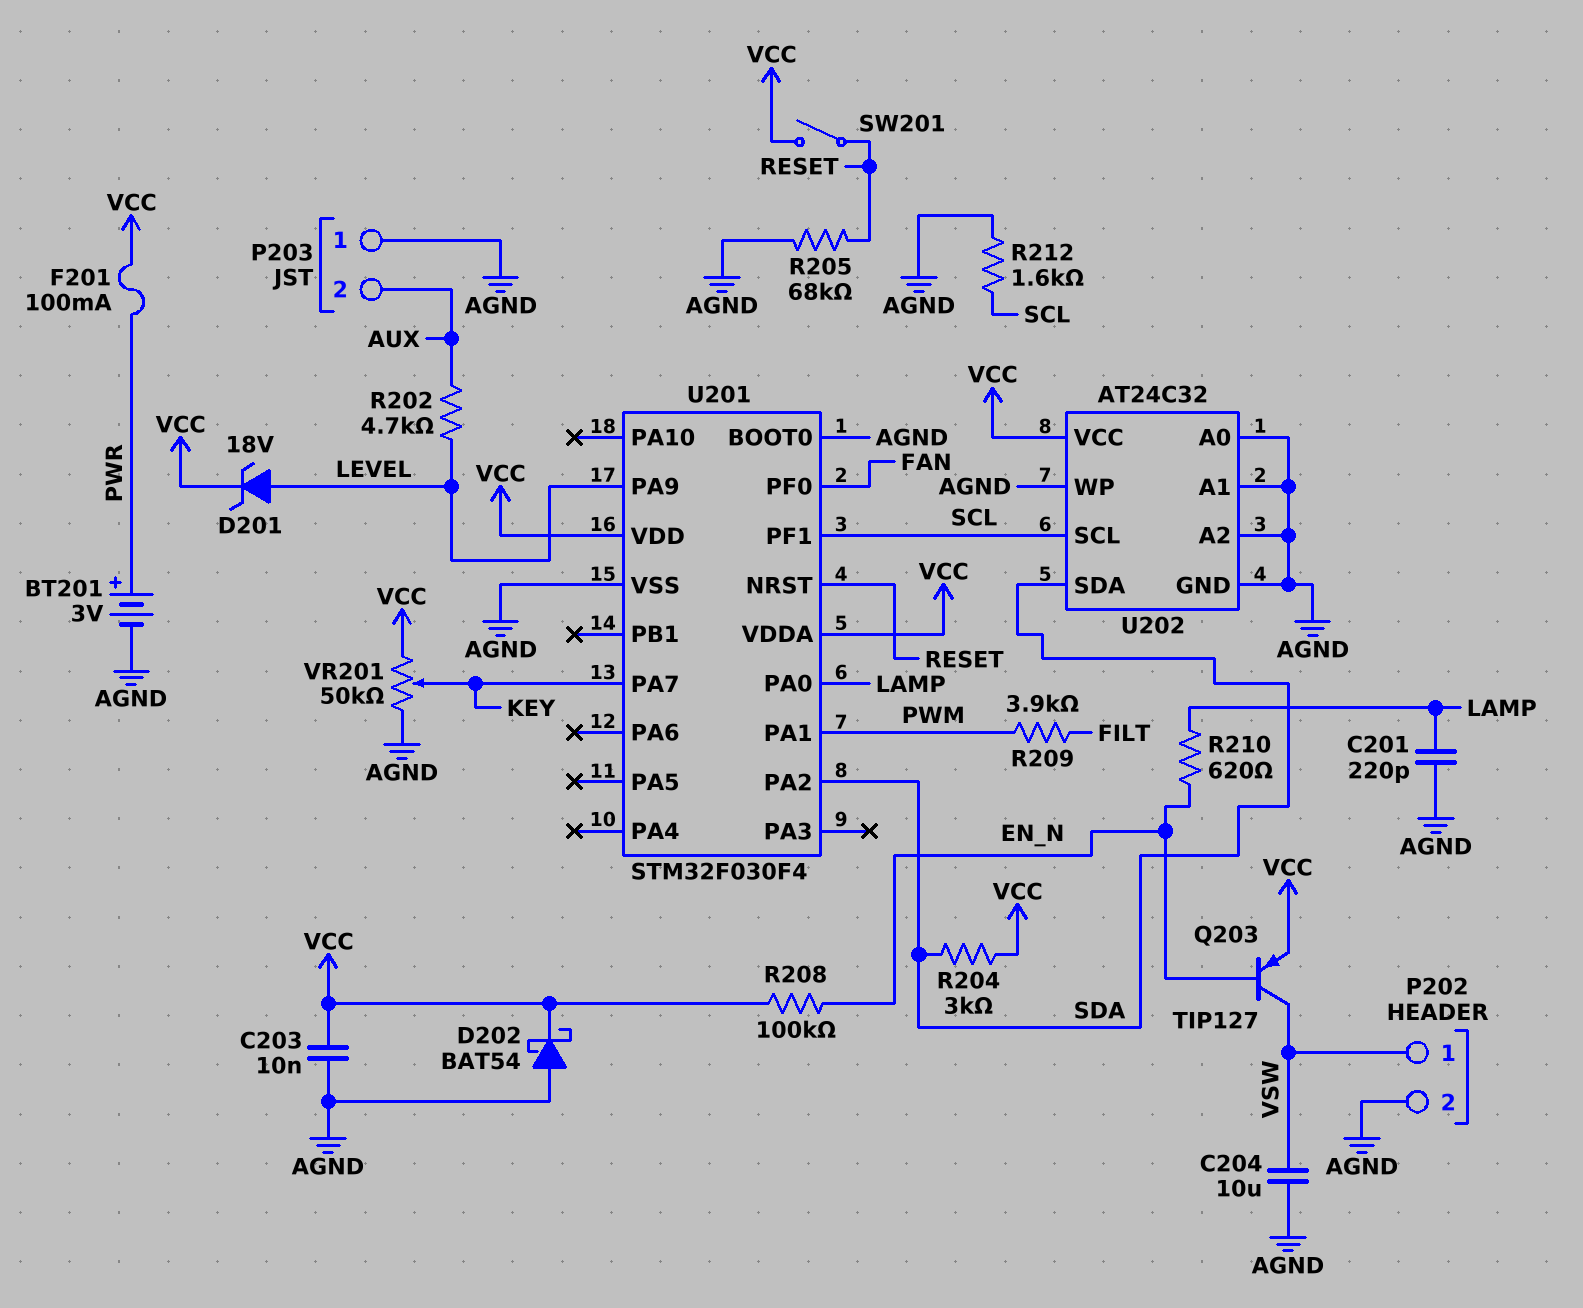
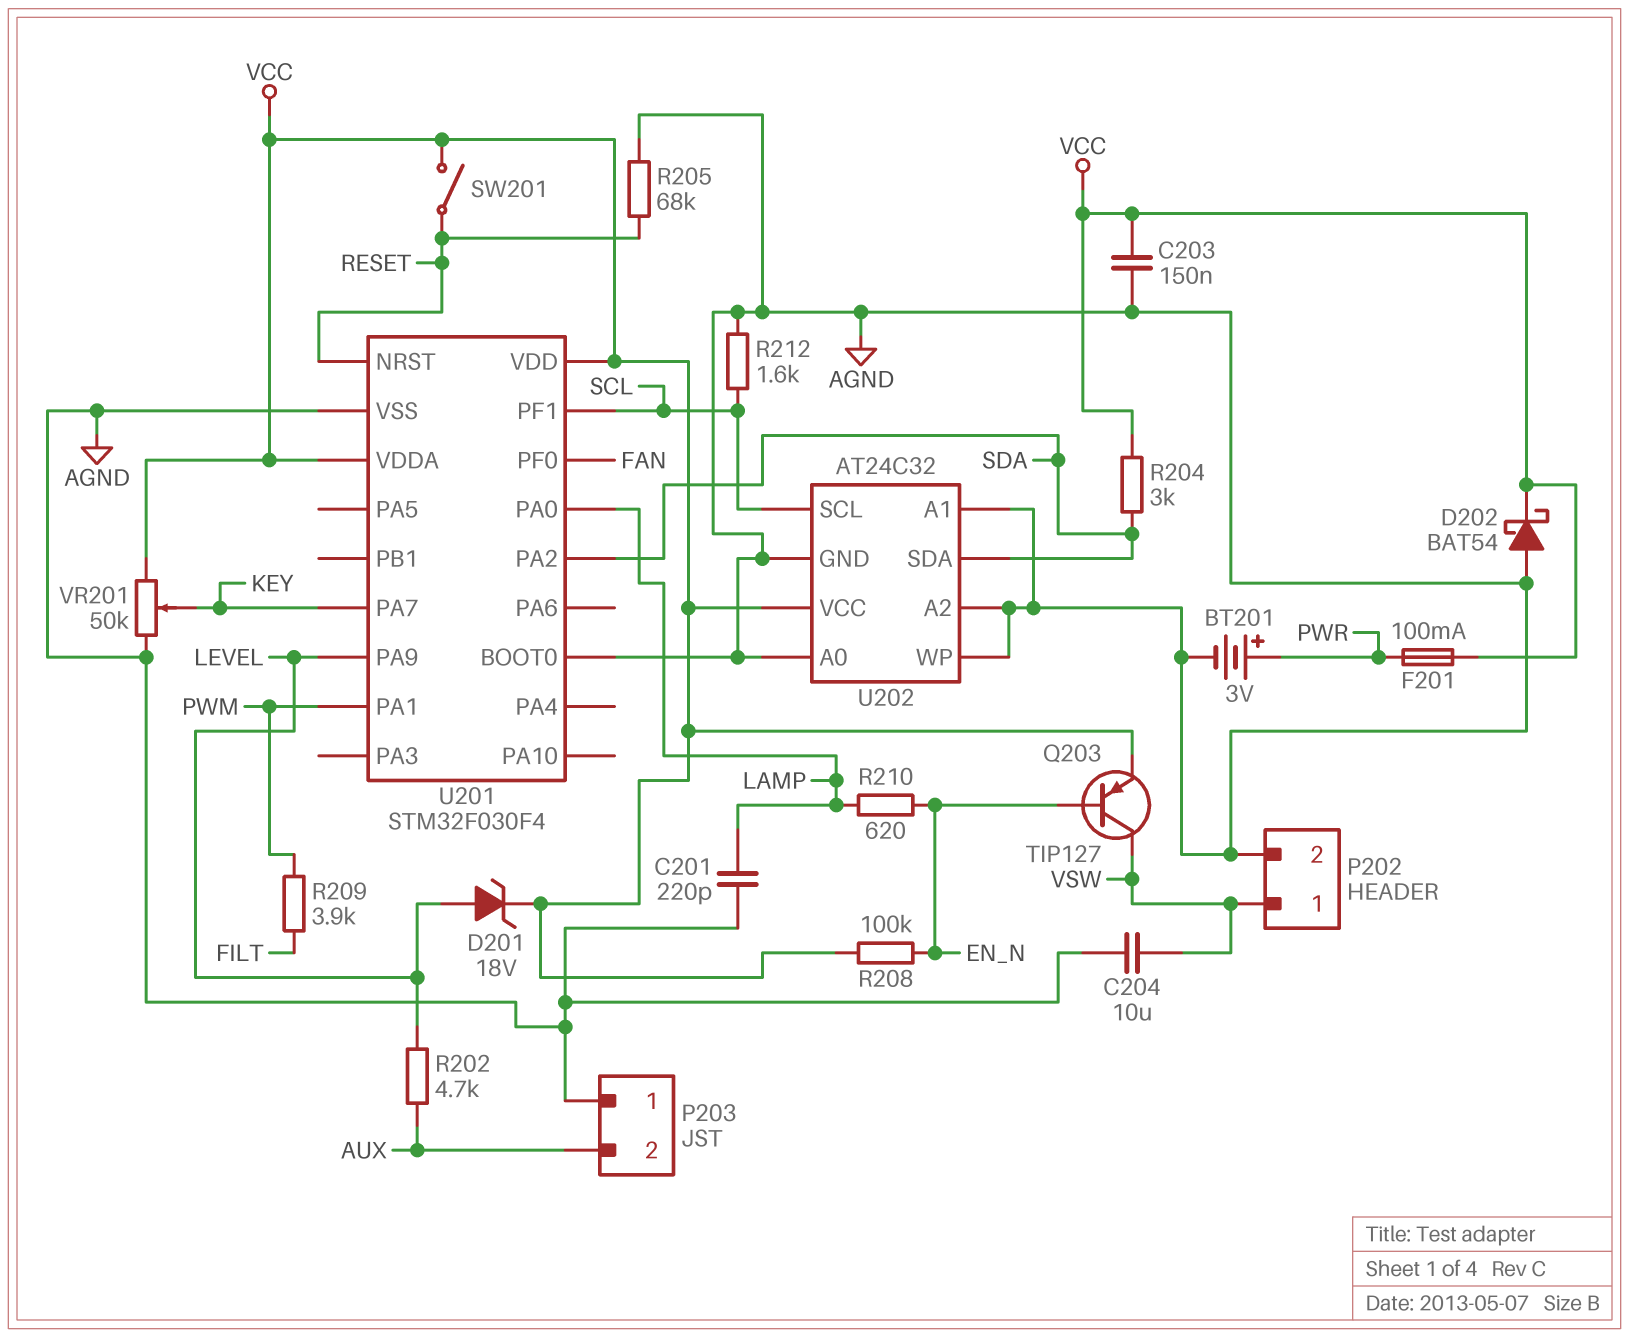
C203: 10nF (AGND, VCC) -> 150nF (AGND, VCC)

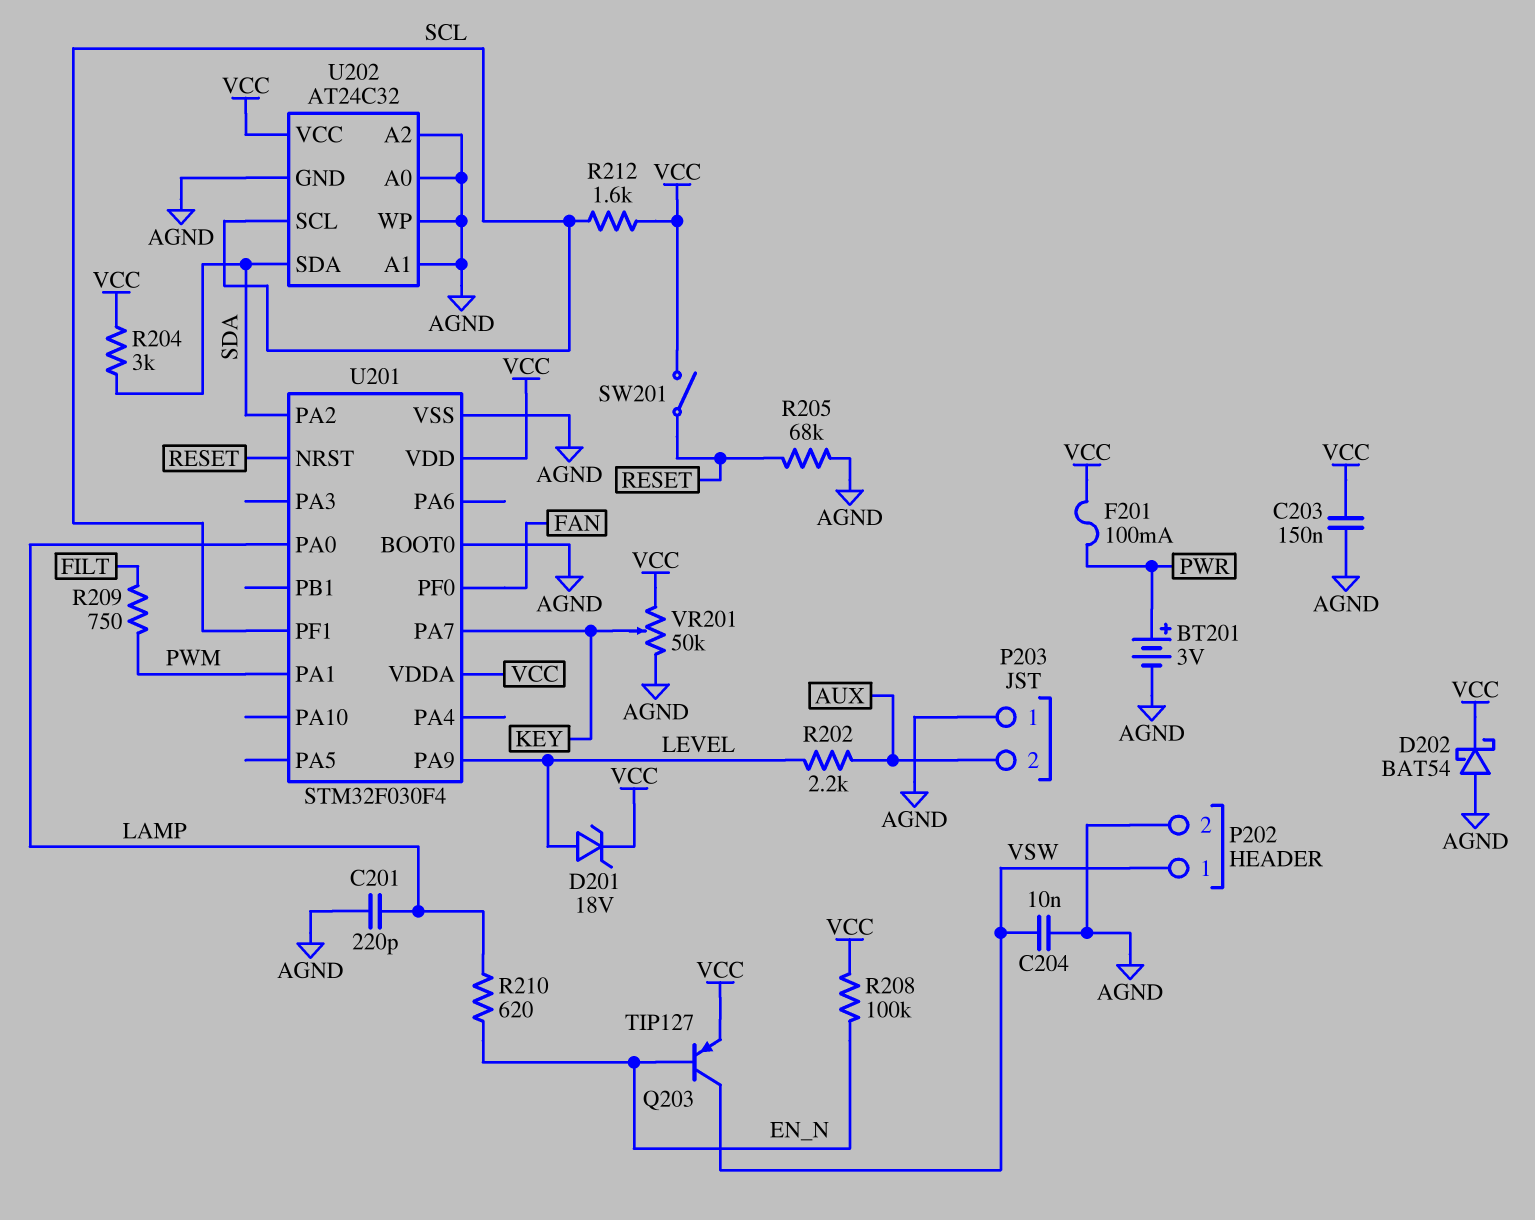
C204: 10uF (AGND, VSW) -> 10nF (AGND, VSW)
R202: 4.7k (AUX, LEVEL) -> 2.2k (AUX, LEVEL)
R209: 3.9k (FILT, PWM) -> 750 (FILT, PWM)
R212: 1.6k (AGND, SCL) -> 1.6k (SCL, VCC)

